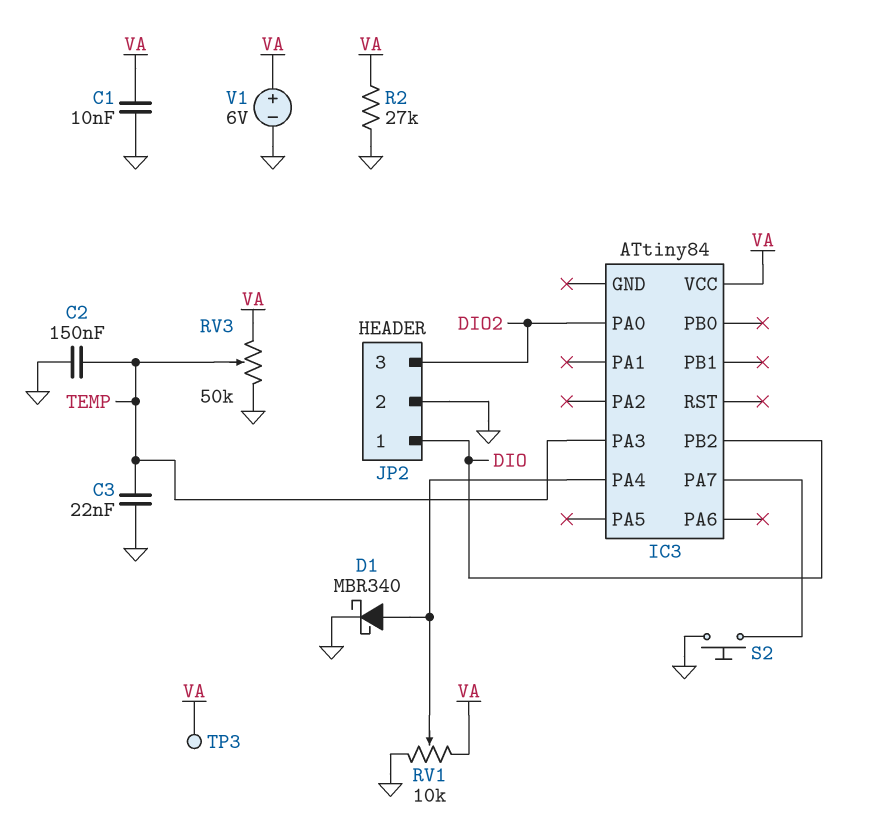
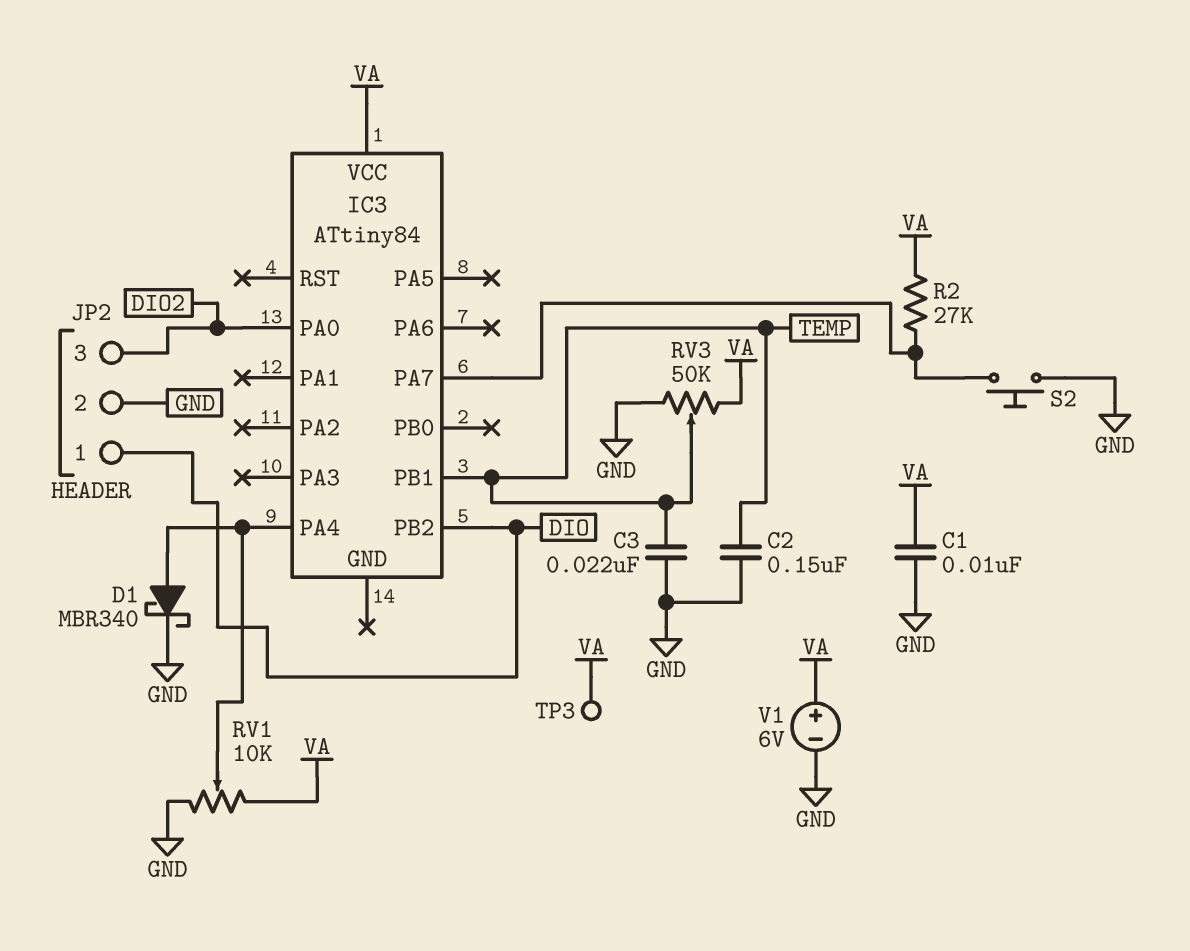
IC3 pin PA3: TEMP -> none
IC3 pin PB1: none -> TEMP
R2: 27k (GND, VA) -> 27k (IC3/PA7, VA)

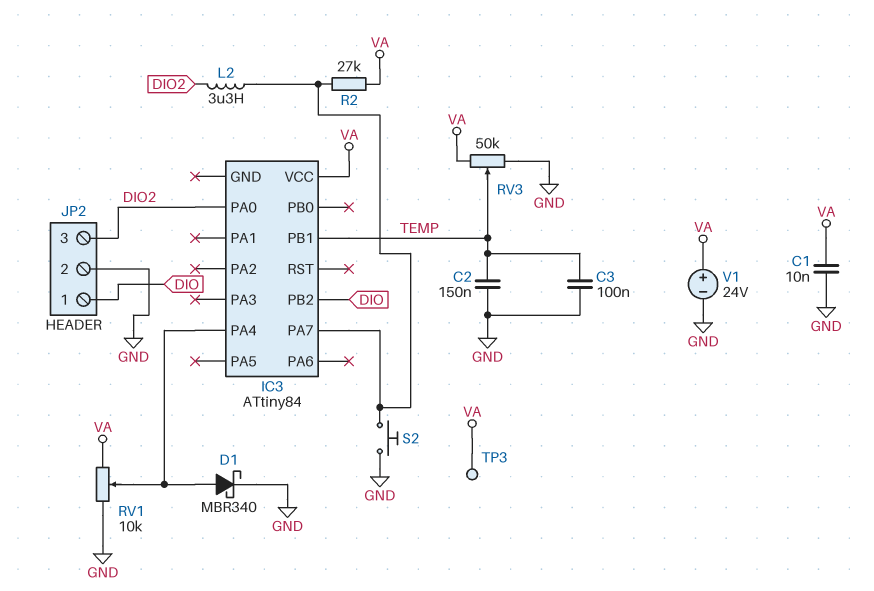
C3: 22nF (GND, TEMP) -> 100nF (GND, TEMP)
L2: none -> 3.3uH (DIO2, IC3/PA7)
V1: 6V (plus VA, minus GND) -> 24V (plus VA, minus GND)

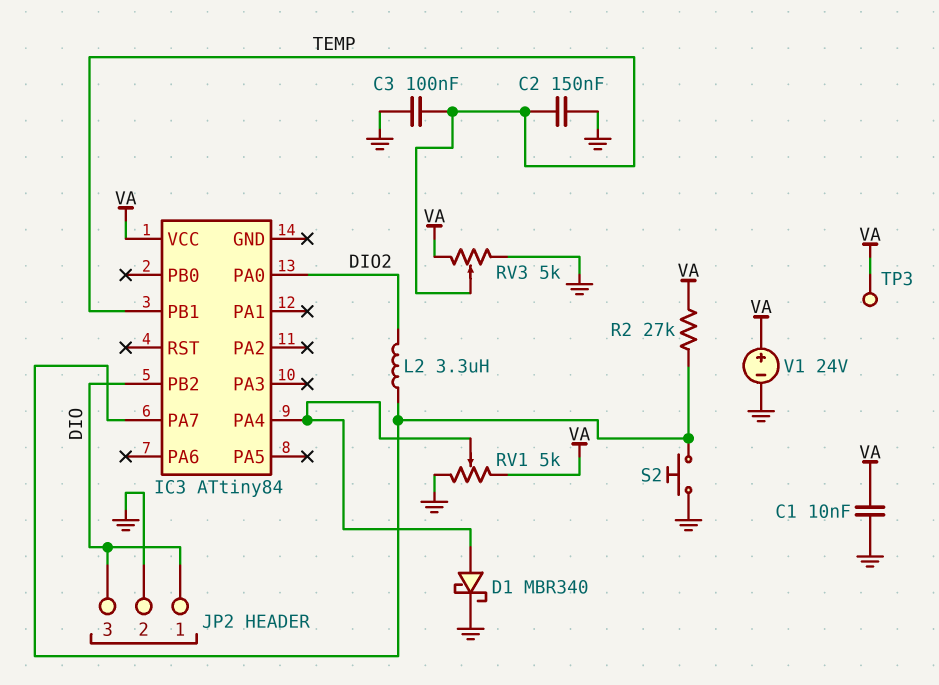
JP2 pin 3: DIO2 -> DIO
RV1: 10k (GND, VA, wiper IC3/PA4) -> 5k (GND, VA, wiper IC3/PA4)
RV3: 50k (GND, VA, wiper TEMP) -> 5k (GND, VA, wiper TEMP)

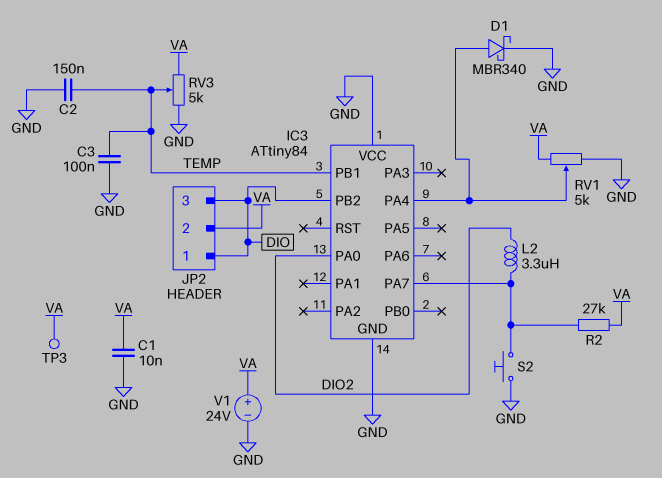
IC3 pin GND: none -> GND
IC3 pin VCC: VA -> GND
JP2 pin 2: GND -> VA

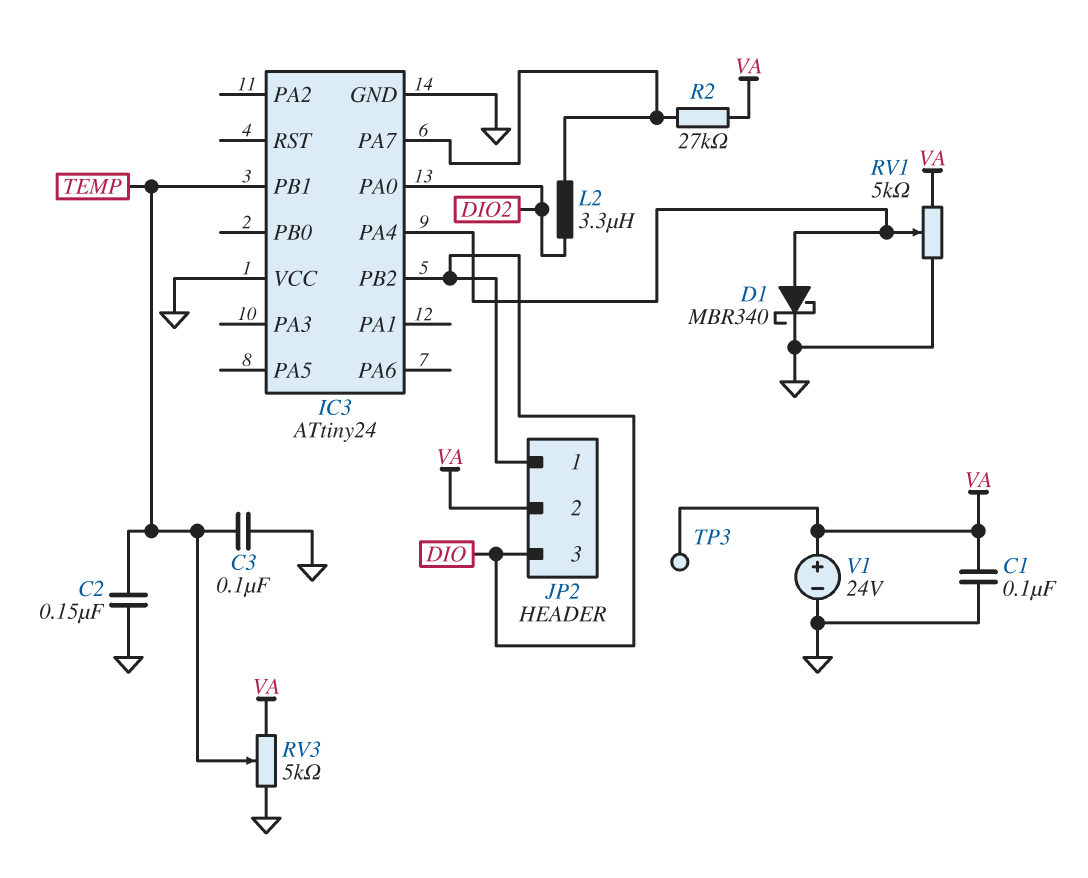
C1: 10nF (GND, VA) -> 100nF (GND, VA)
IC3: ATtiny84 -> ATtiny24
S2: button (GND, IC3/PA7) -> none

